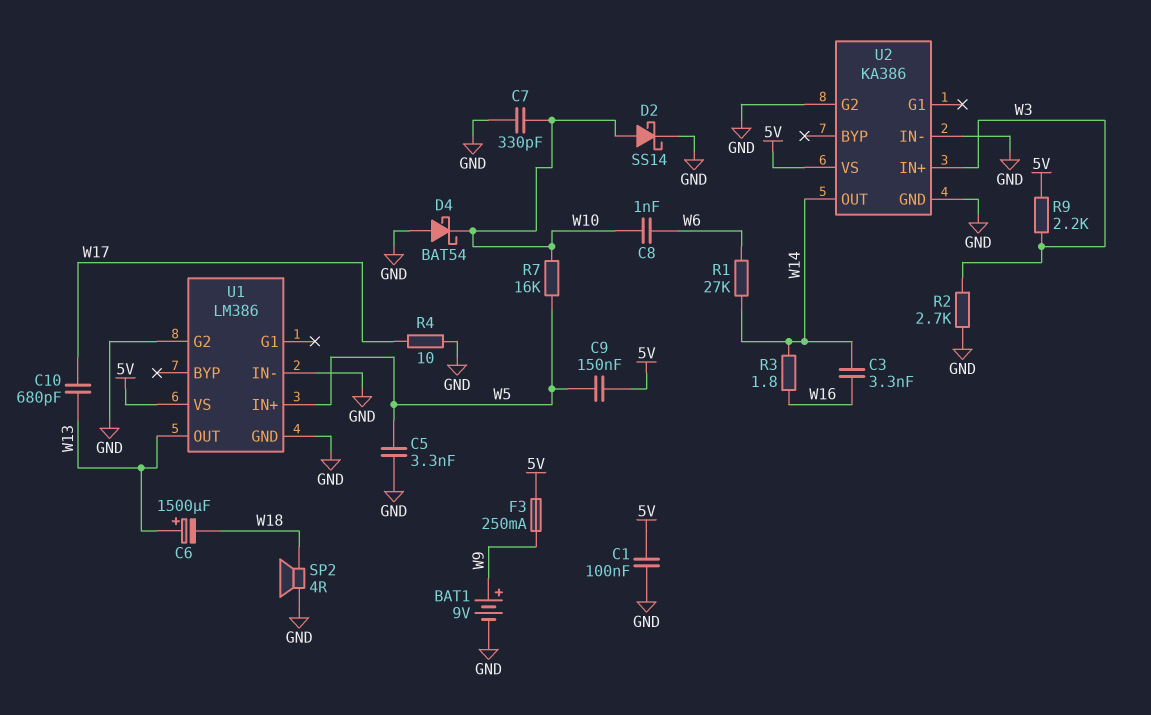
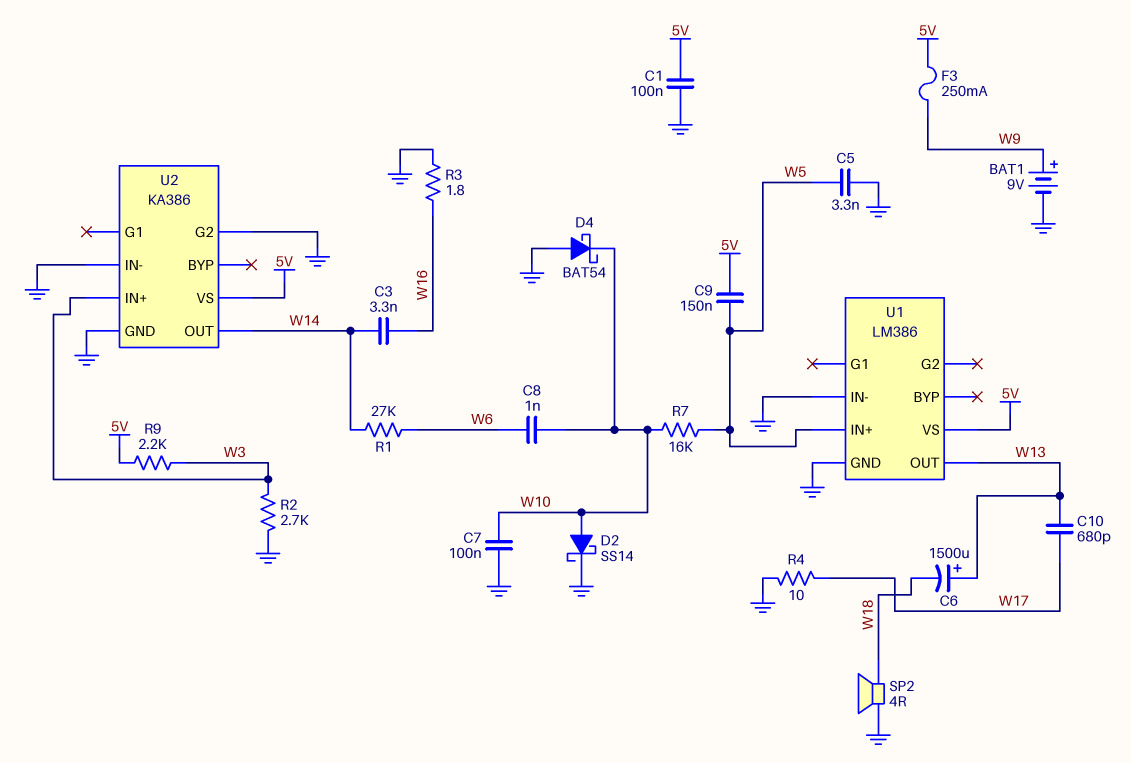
C7: 330pF (GND, W10) -> 100nF (GND, W10)
R3: 1.8 (W14, W16) -> 1.8 (GND, W16)
U1 pin G2: GND -> none

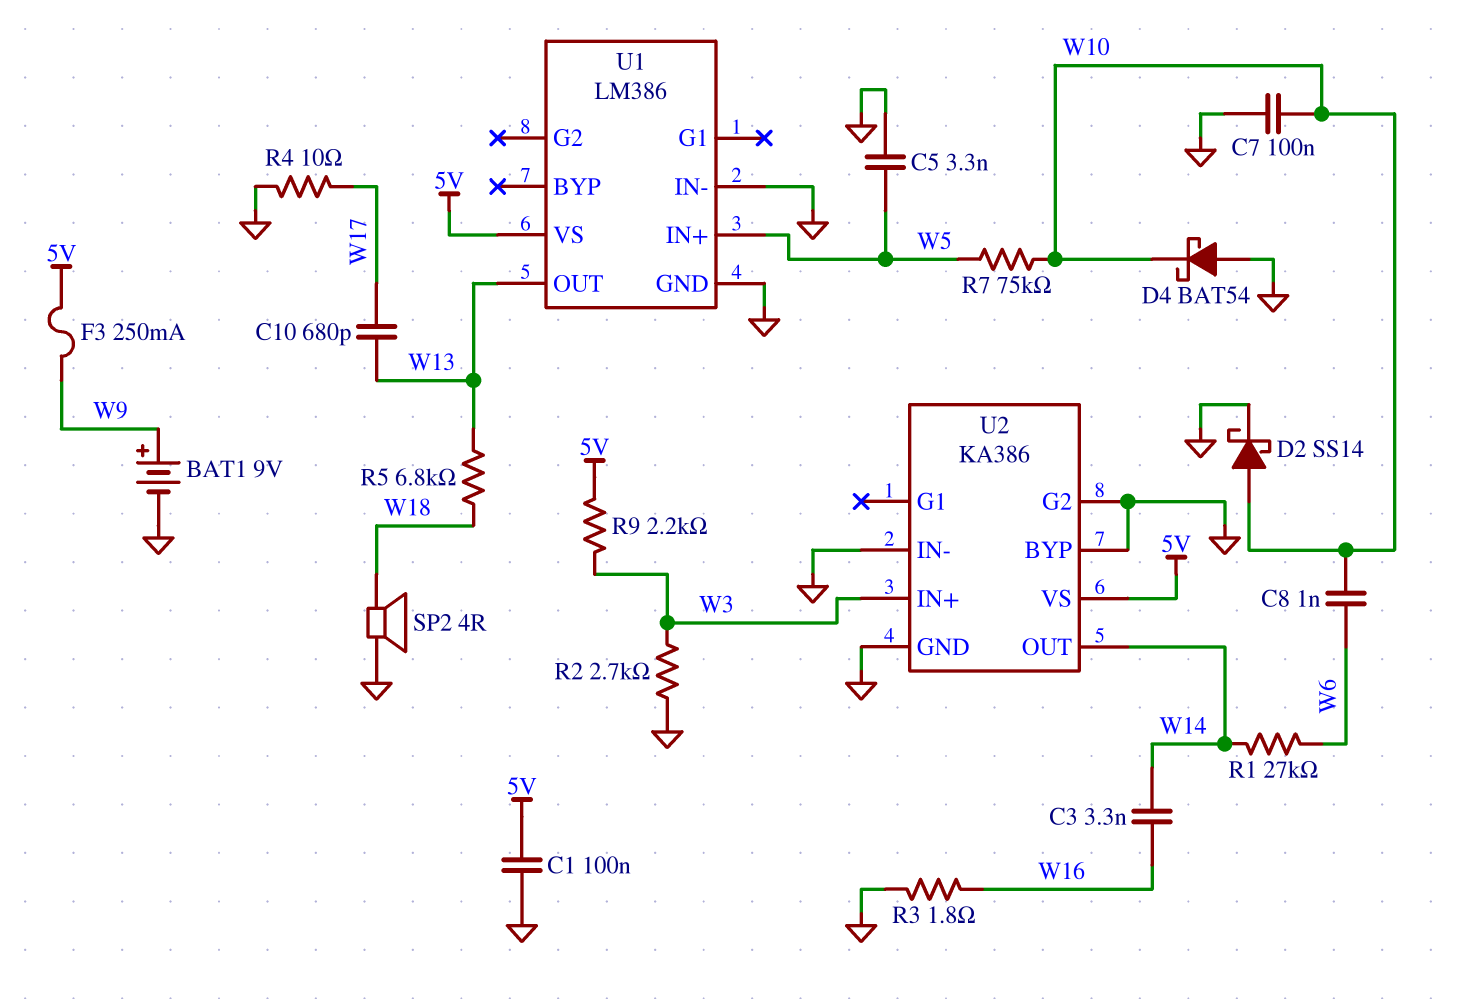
C6: 1500uF (plus W13, minus W18) -> none
C9: 150nF (5V, W5) -> none
R5: none -> 6.8k (W13, W18)
R7: 16k (W5, W10) -> 75k (W5, W10)
U2 pin BYP: none -> GND

